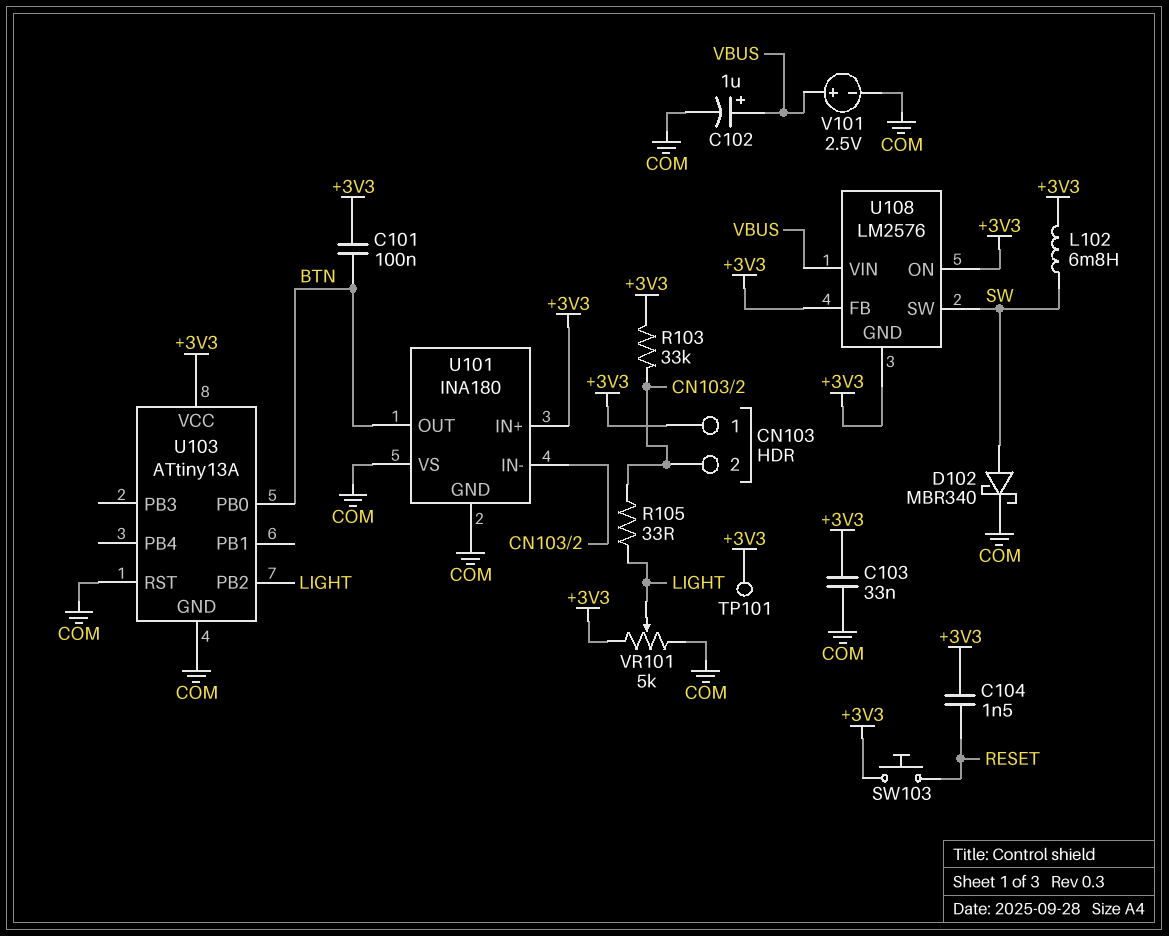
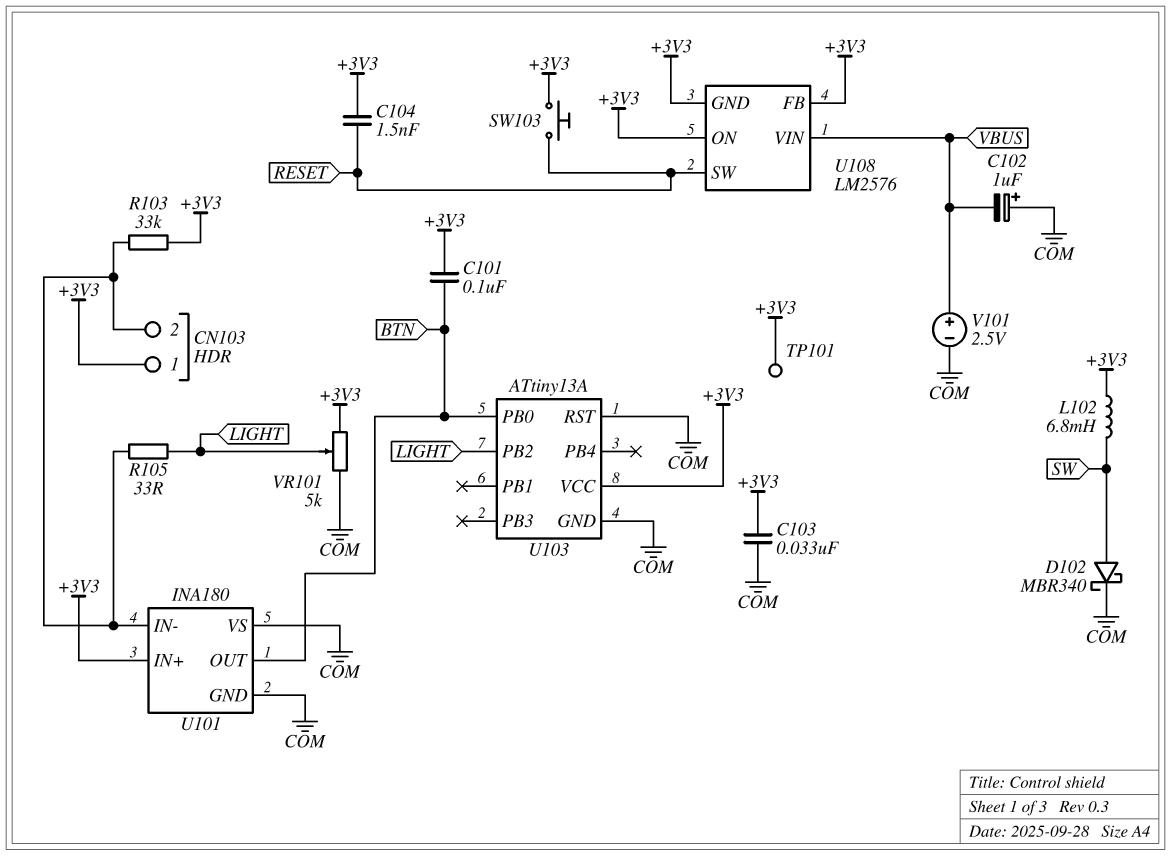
C102: 1uF (plus VBUS, minus COM) -> 1uF (plus COM, minus VBUS)
U108 pin SW: SW -> RESET

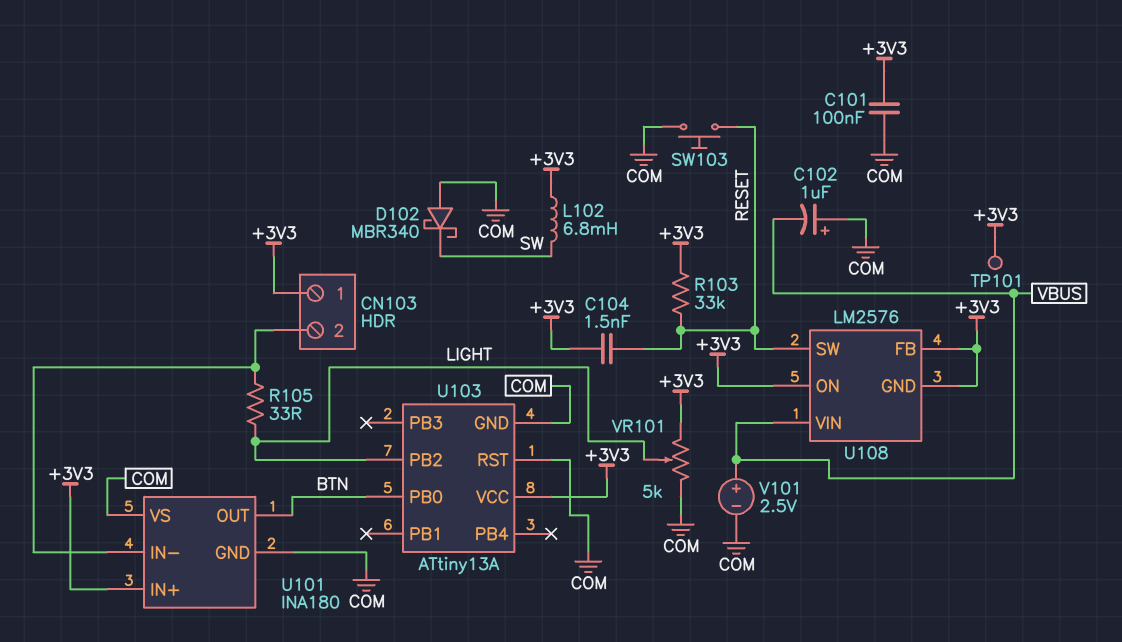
C101: 100nF (+3V3, BTN) -> 100nF (+3V3, COM)
C103: 33nF (+3V3, COM) -> none
D102: schottky MBR340 (A SW, K COM) -> schottky MBR340 (A COM, K SW)
R103: 33k (+3V3, CN103/2) -> 33k (+3V3, RESET)
SW103: button (+3V3, RESET) -> button (COM, RESET)

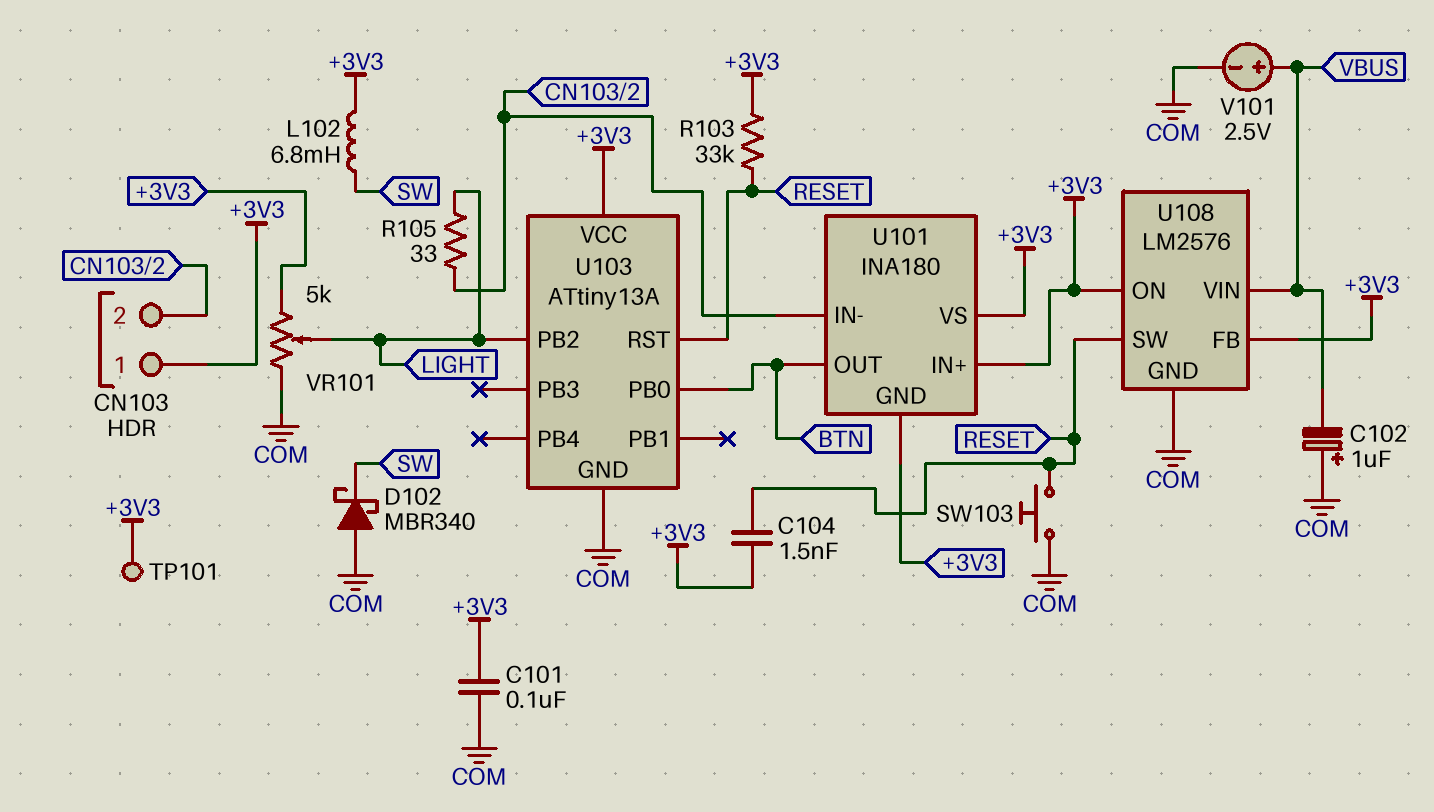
U101 pin GND: COM -> +3V3
U101 pin VS: COM -> +3V3
U103 pin RST: COM -> RESET
U108 pin GND: +3V3 -> COM

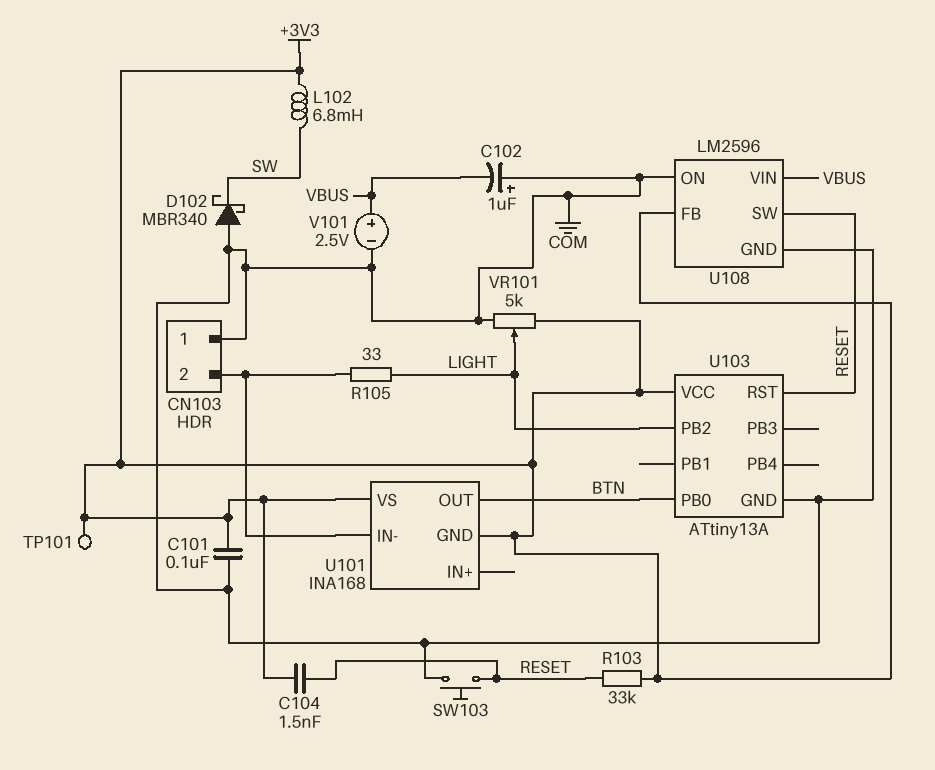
CN103 pin 1: +3V3 -> COM
U101: INA180 -> INA168
U101 pin IN+: +3V3 -> none
U108: LM2576 -> LM2596
U108 pin ON: +3V3 -> COM

